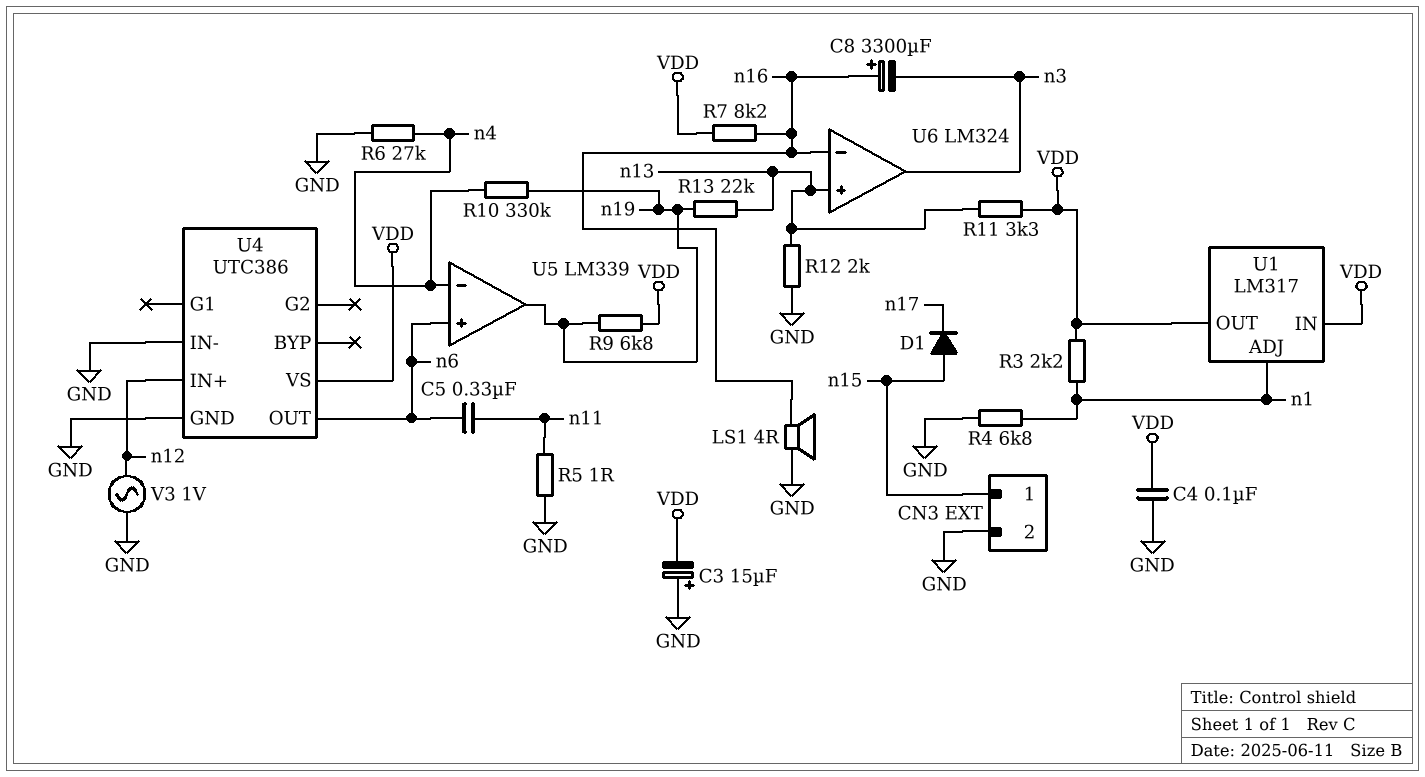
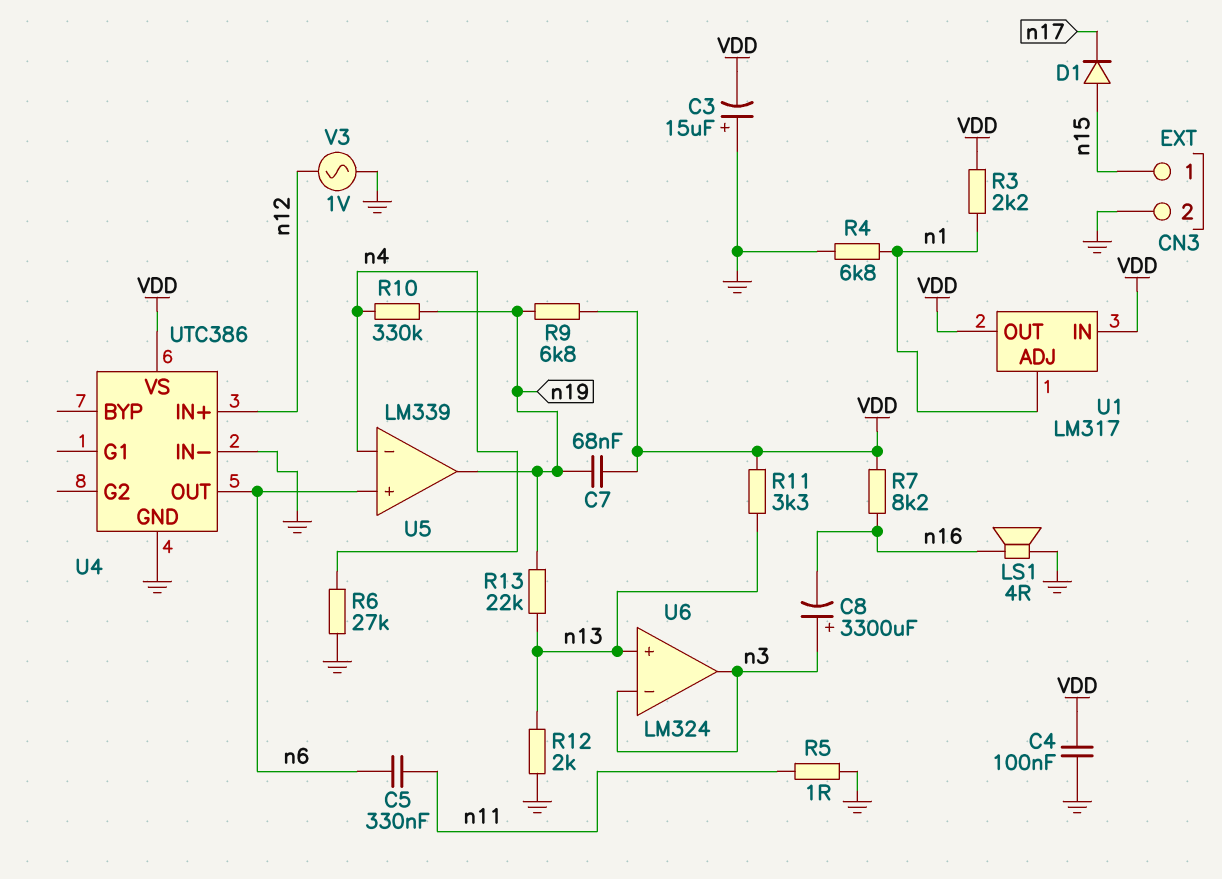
C7: none -> 68nF (VDD, n19)
C8: 3300uF (plus n16, minus n3) -> 3300uF (plus n3, minus n16)
U6 pin in-: n16 -> n3

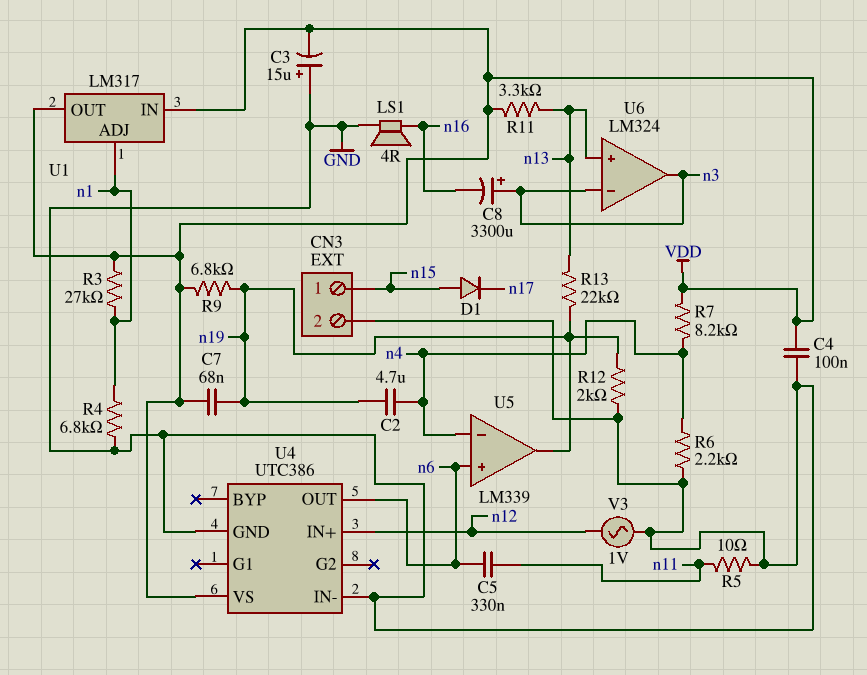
C2: none -> 4.7uF (n4, n19)
R3: 2.2k (VDD, n1) -> 27k (VDD, n1)
R5: 1 (GND, n11) -> 10 (GND, n11)
R6: 27k (GND, n4) -> 2.2k (GND, n4)
R7: 8.2k (VDD, n16) -> 8.2k (VDD, n4)
R10: 330k (n4, n19) -> none
R12: 2k (GND, n13) -> 2k (GND, n19)

